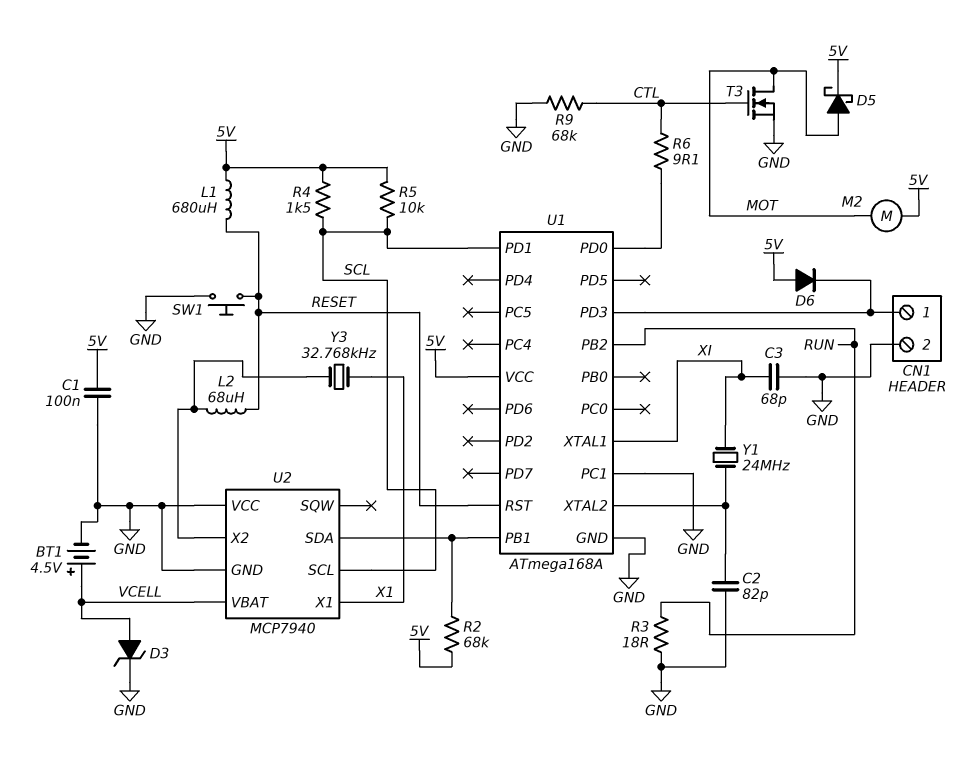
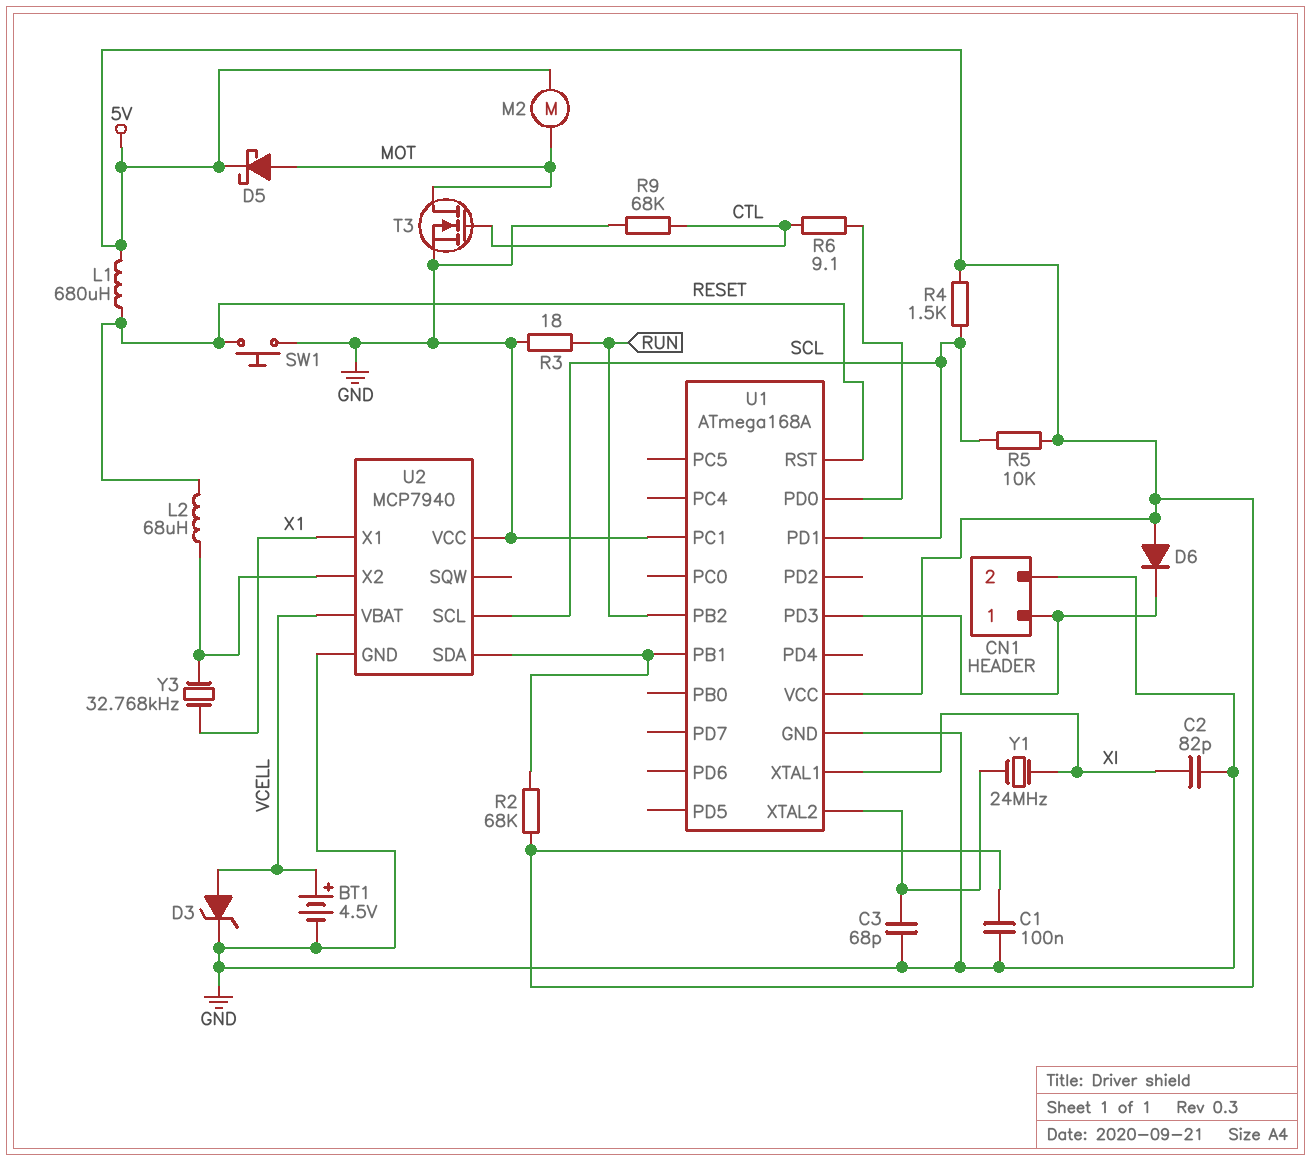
C2: 82pF (GND, U1/XTAL2) -> 82pF (GND, XI)
C3: 68pF (GND, XI) -> 68pF (GND, U1/XTAL2)

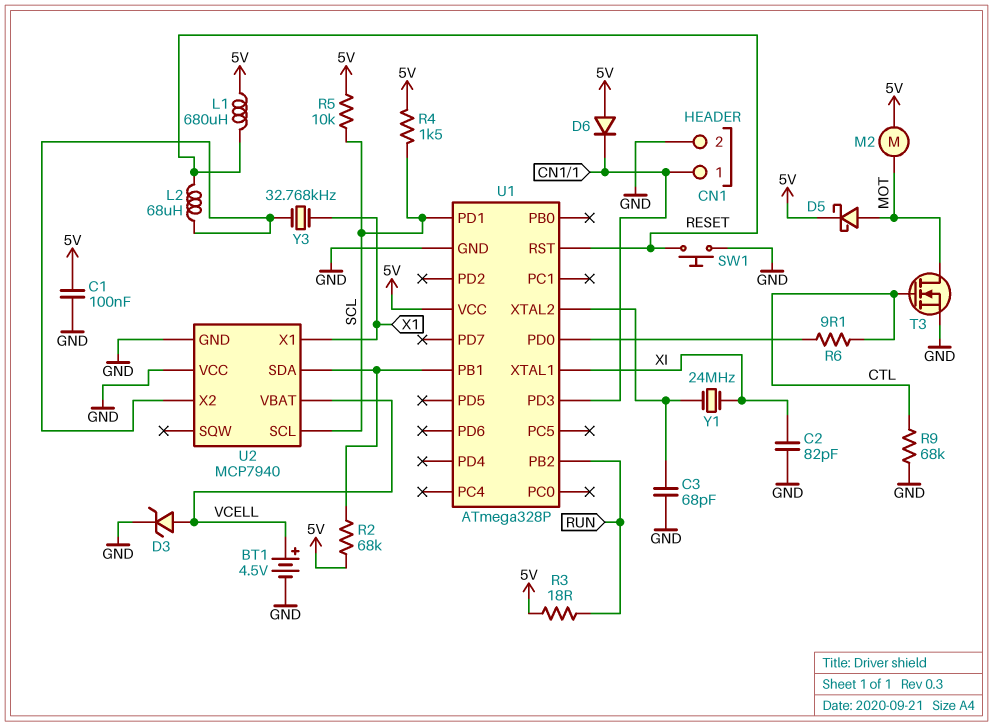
R3: 18 (GND, RUN) -> 18 (5V, RUN)
U1: ATmega168A -> ATmega328P
U1 pin PC1: GND -> none

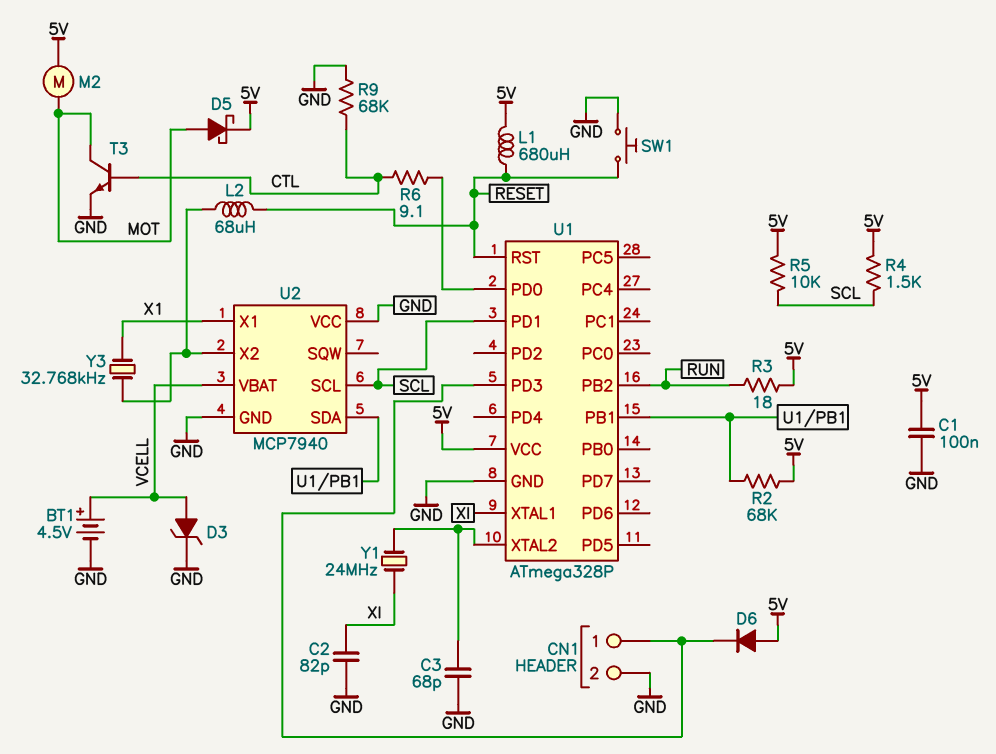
T3: NMOS (G CTL, D MOT, S GND) -> NPN (B CTL, C MOT, E GND)

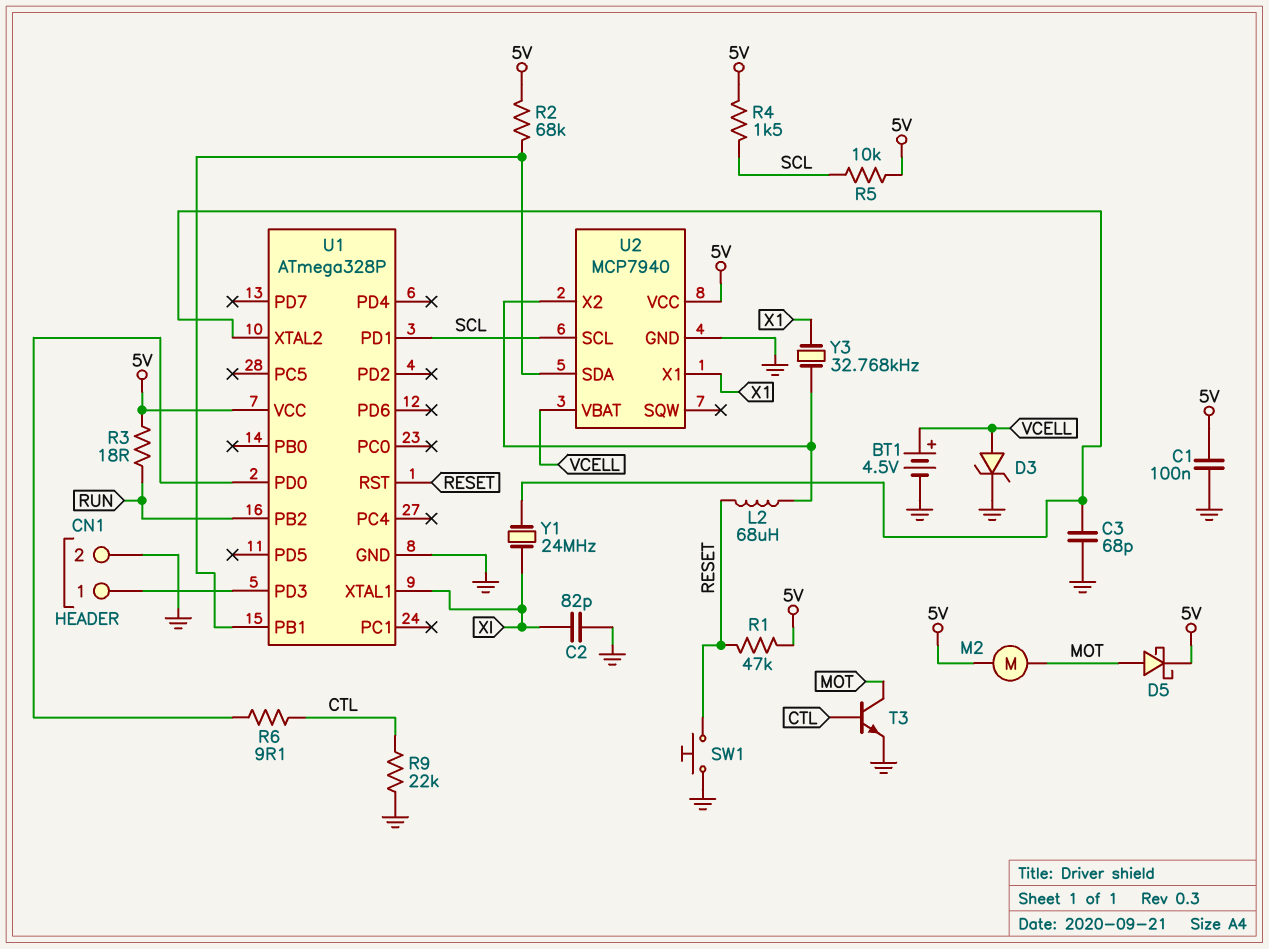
D6: diode (A 5V, K CN1/1) -> none
L1: 680uH (5V, RESET) -> none
R1: none -> 47k (5V, RESET)
R9: 68k (CTL, GND) -> 22k (CTL, GND)
U2 pin VCC: GND -> 5V

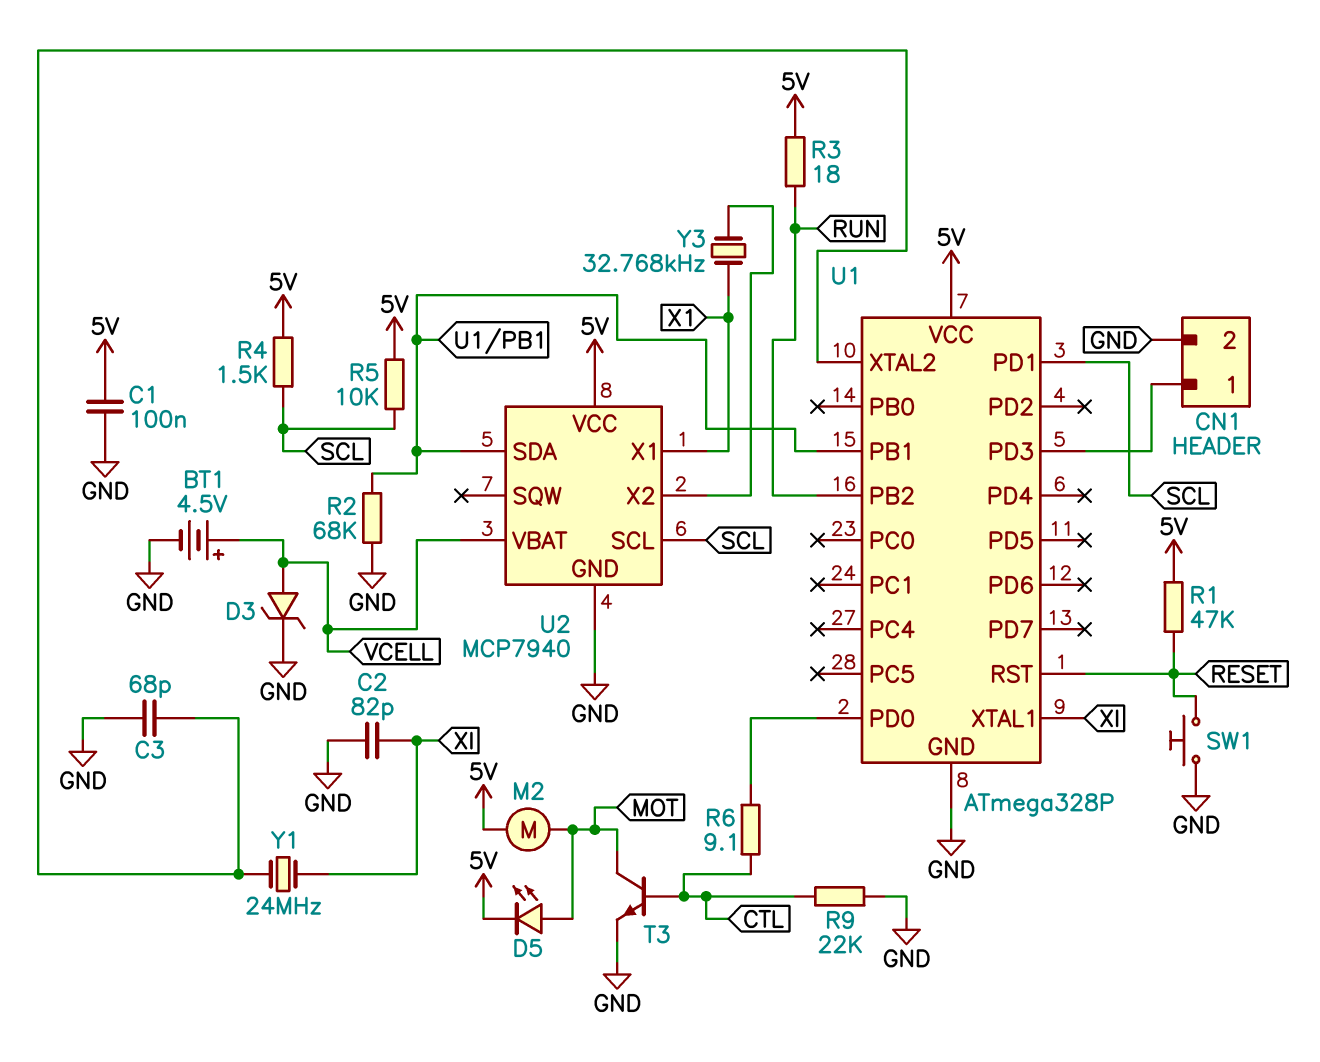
D5: schottky (A MOT, K 5V) -> LED (A MOT, K 5V)
L2: 68uH (RESET, U2/X2) -> none
R2: 68k (5V, U1/PB1) -> 68k (GND, U1/PB1)

